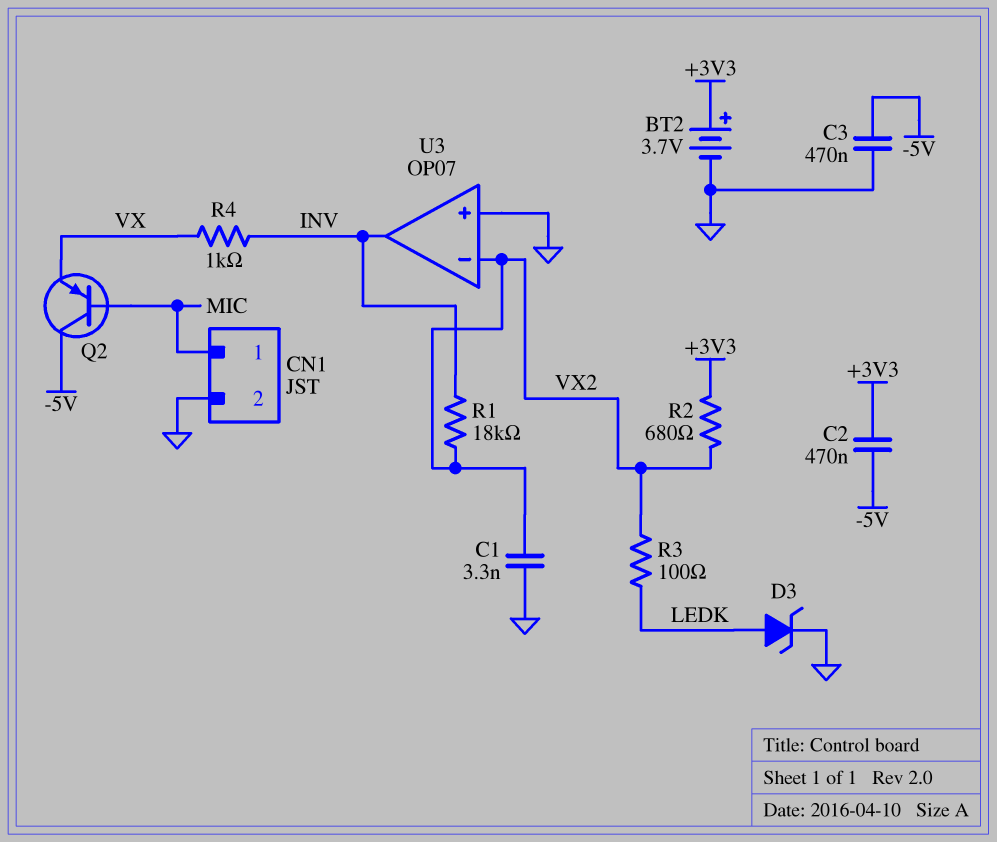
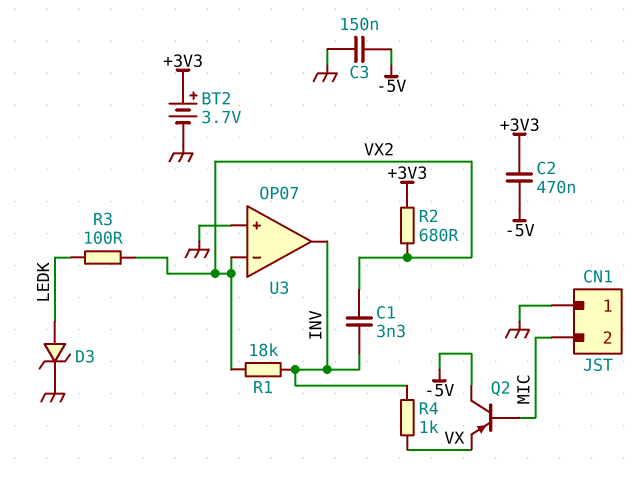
C1: 3.3nF (GND, VX2) -> 3.3nF (INV, VX2)
C3: 470nF (-5V, GND) -> 150nF (-5V, GND)
CN1 pin 1: MIC -> GND
CN1 pin 2: GND -> MIC

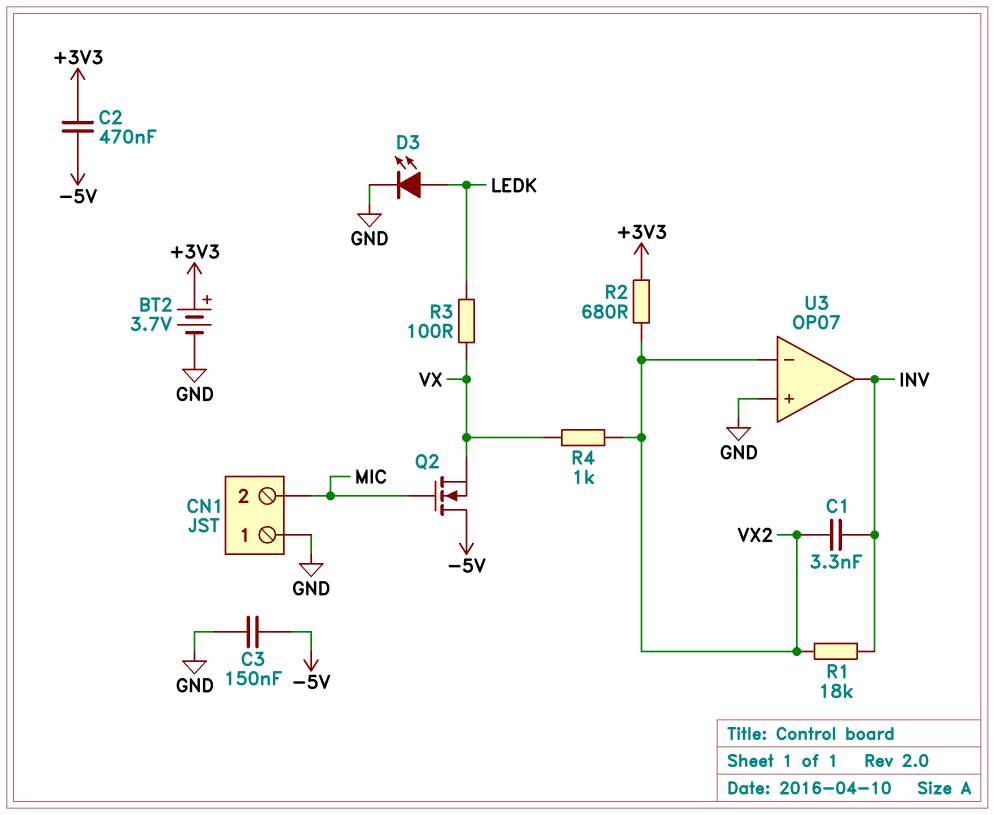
D3: zener (A LEDK, K GND) -> LED (A LEDK, K GND)
Q2: PNP (B MIC, C -5V, E VX) -> NMOS (G MIC, D -5V, S VX)
R3: 100 (LEDK, VX2) -> 100 (LEDK, VX)
R4: 1k (INV, VX) -> 1k (VX, VX2)

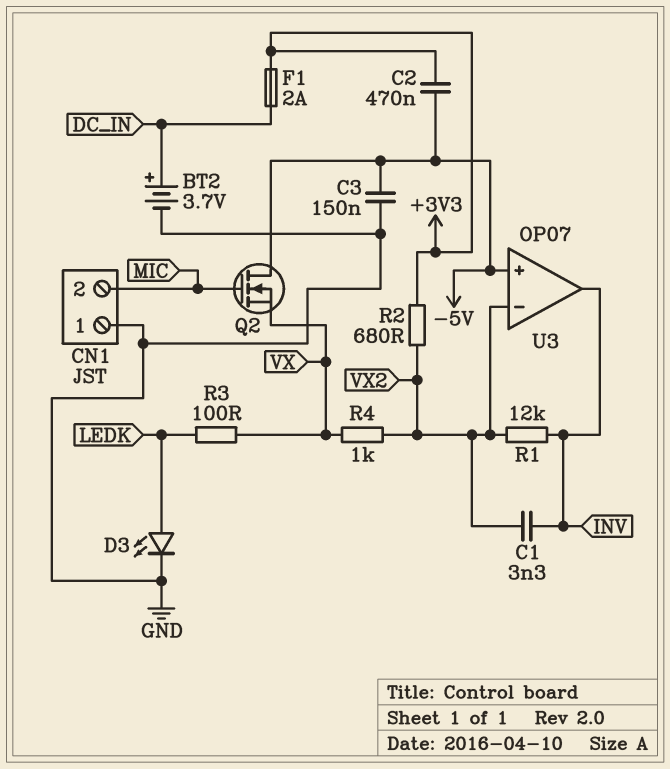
BT2: 3.7V (plus +3V3, minus GND) -> 3.7V (plus DC_IN, minus GND)
F1: none -> 2A (+3V3, DC_IN)
R1: 18k (INV, VX2) -> 12k (INV, VX2)
U3 pin in+: GND -> -5V

